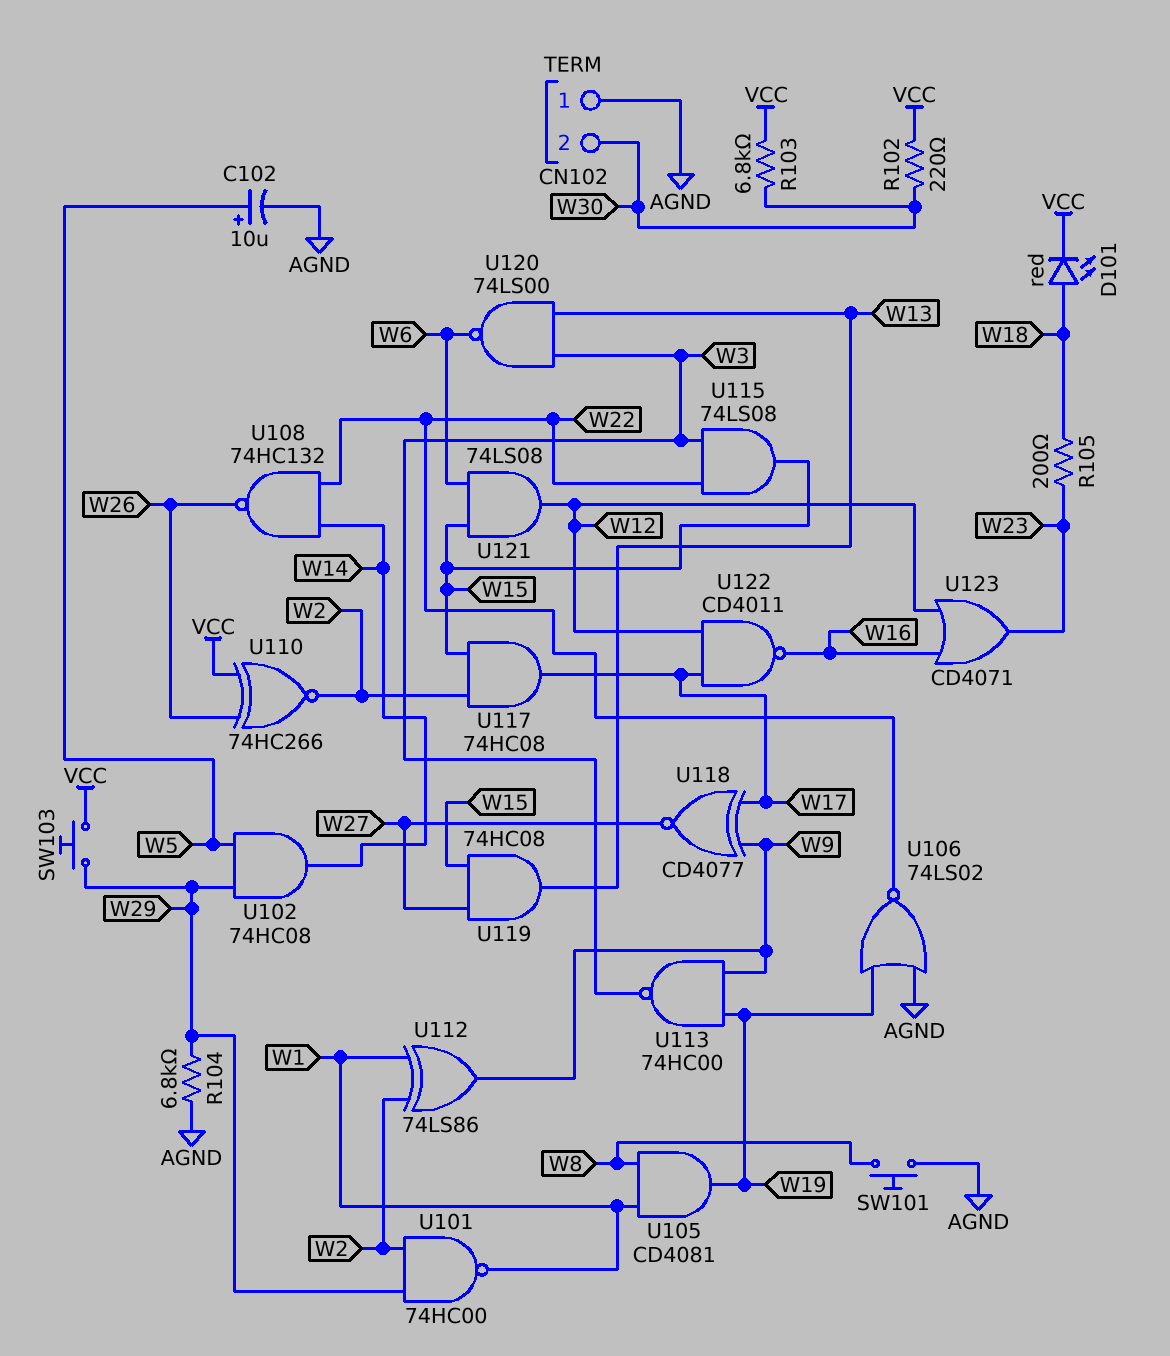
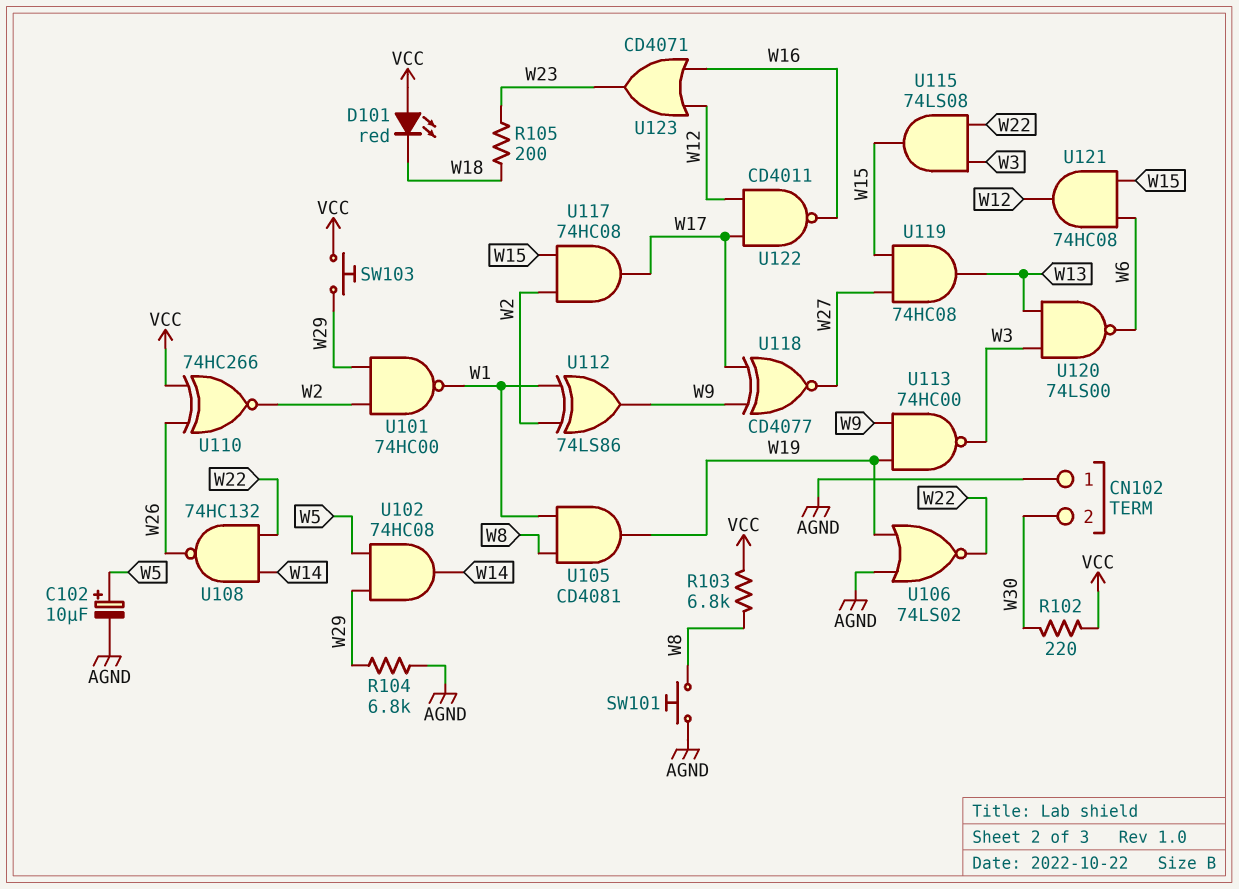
D101: LED red (A W18, K VCC) -> LED red (A VCC, K W18)
R103: 6.8k (VCC, W30) -> 6.8k (VCC, W8)
U121: AND 74LS08 (in W6, in W15, out W12) -> AND 74HC08 (in W6, in W15, out W12)

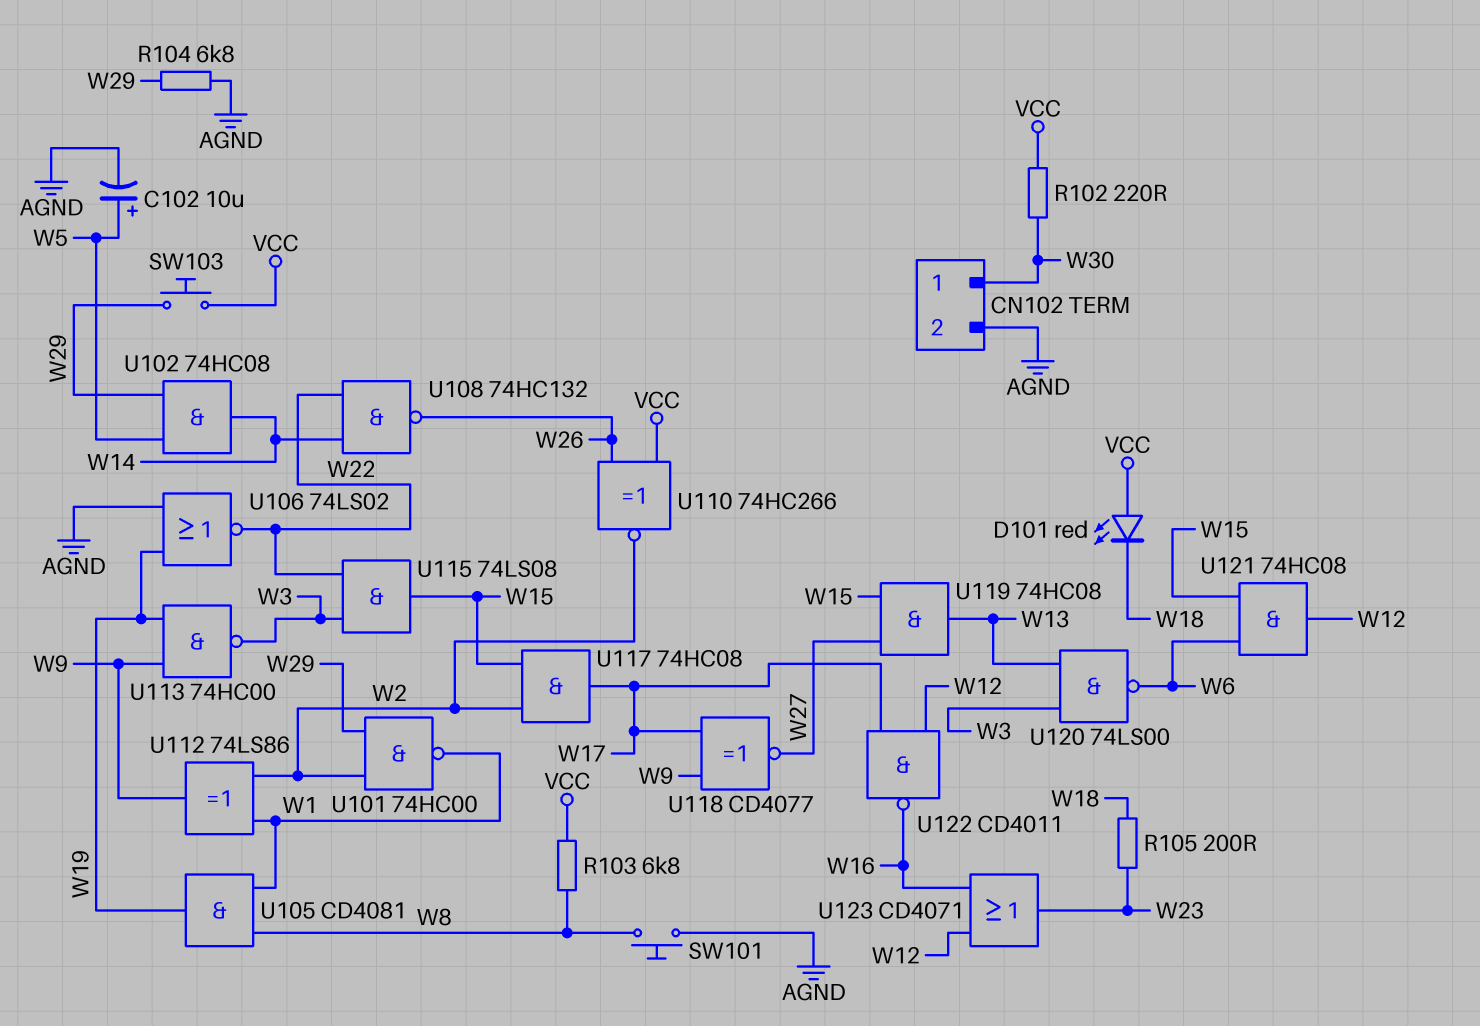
CN102 pin 1: AGND -> W30
CN102 pin 2: W30 -> AGND

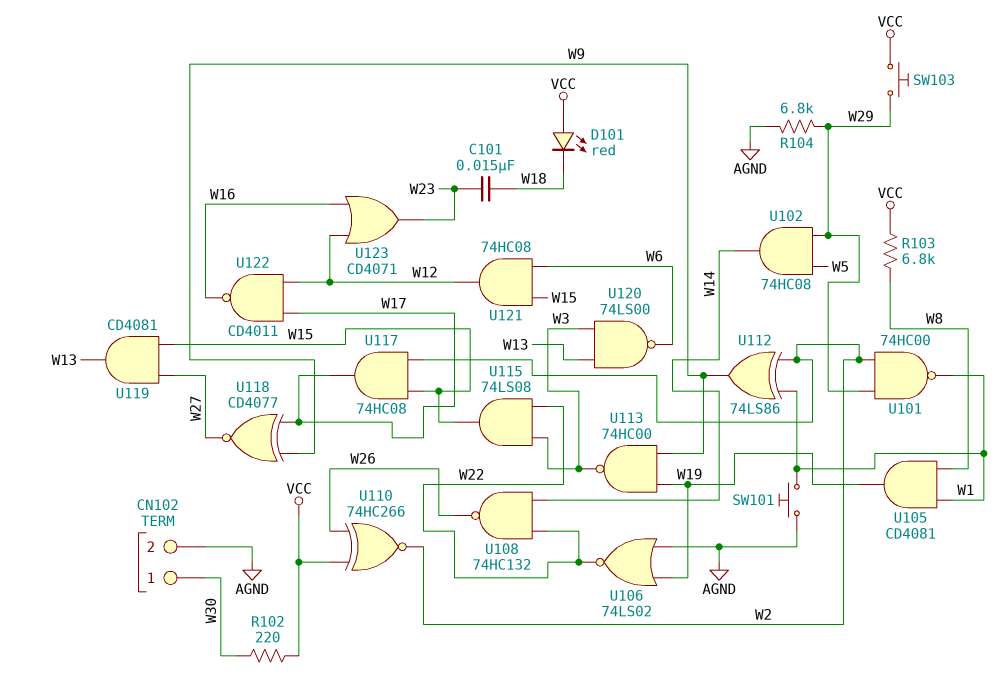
C101: none -> 15nF (W18, W23)
C102: 10uF (plus W5, minus AGND) -> none
R105: 200 (W18, W23) -> none
SW101: button (AGND, W8) -> button (AGND, W1)
U119: AND 74HC08 (in W15, in W27, out W13) -> AND CD4081 (in W15, in W27, out W13)

